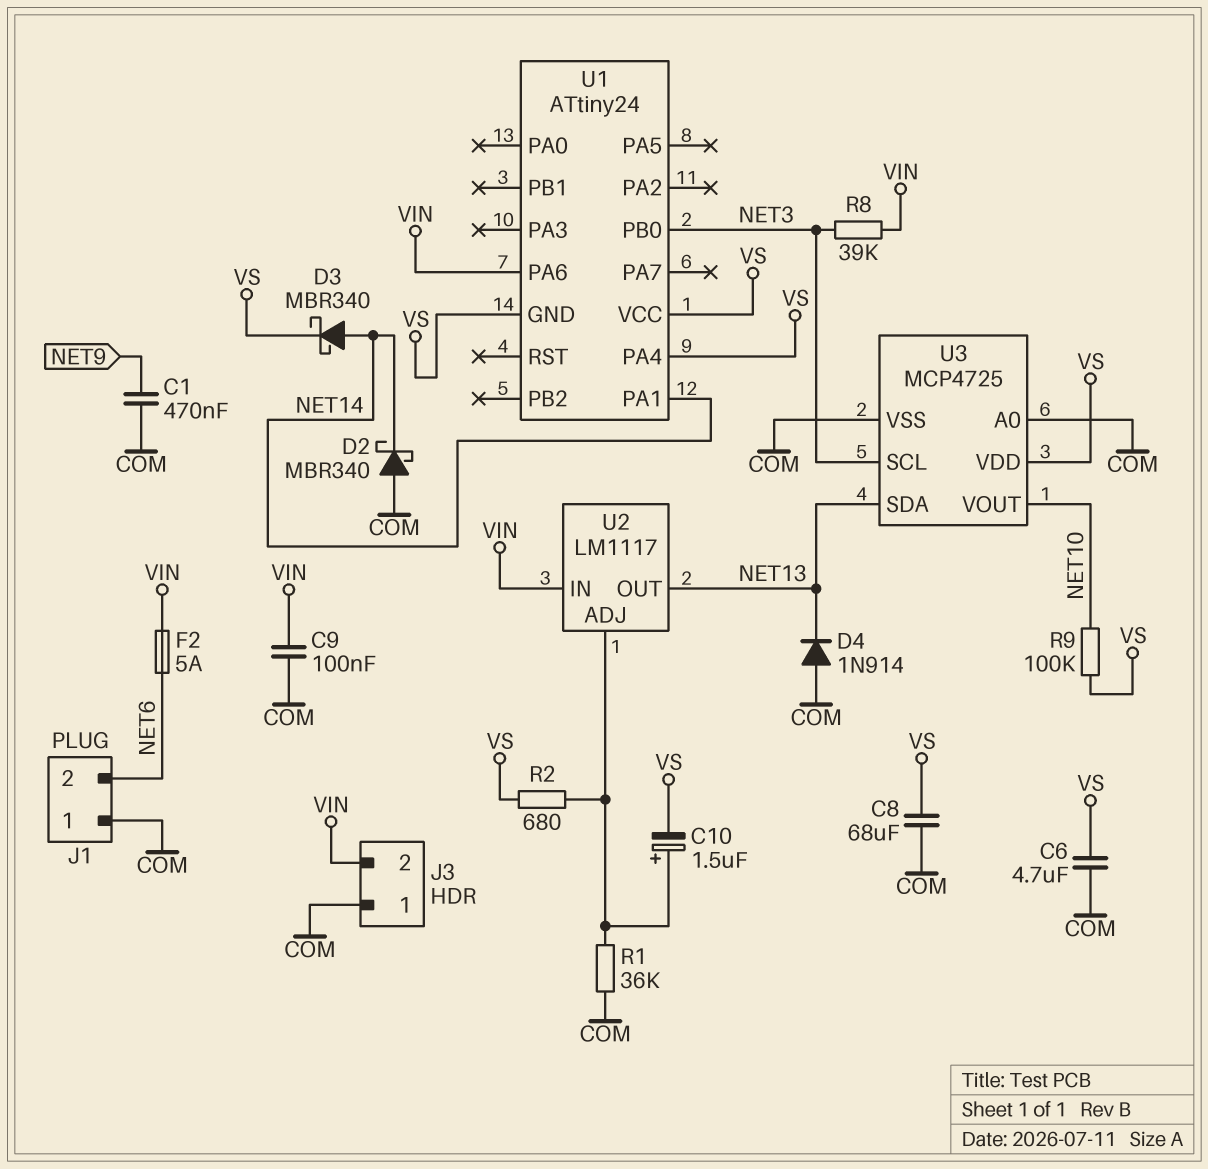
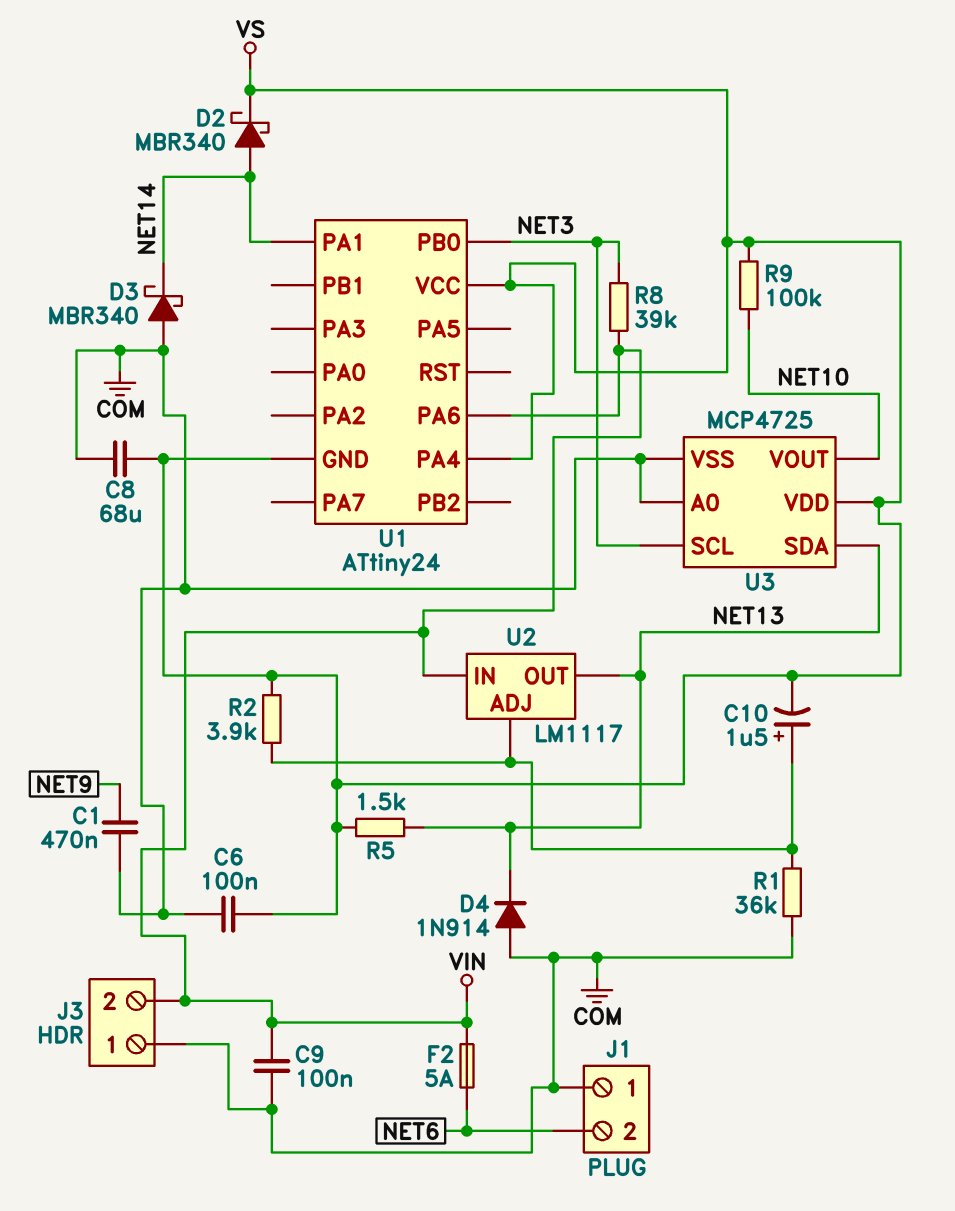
C6: 4.7uF (COM, VS) -> 100nF (COM, VS)
D2: schottky MBR340 (A COM, K NET14) -> schottky MBR340 (A NET14, K VS)
D3: schottky MBR340 (A NET14, K VS) -> schottky MBR340 (A COM, K NET14)
R2: 680 (U2/ADJ, VS) -> 3.9k (U2/ADJ, VS)
R5: none -> 1.5k (NET13, VS)

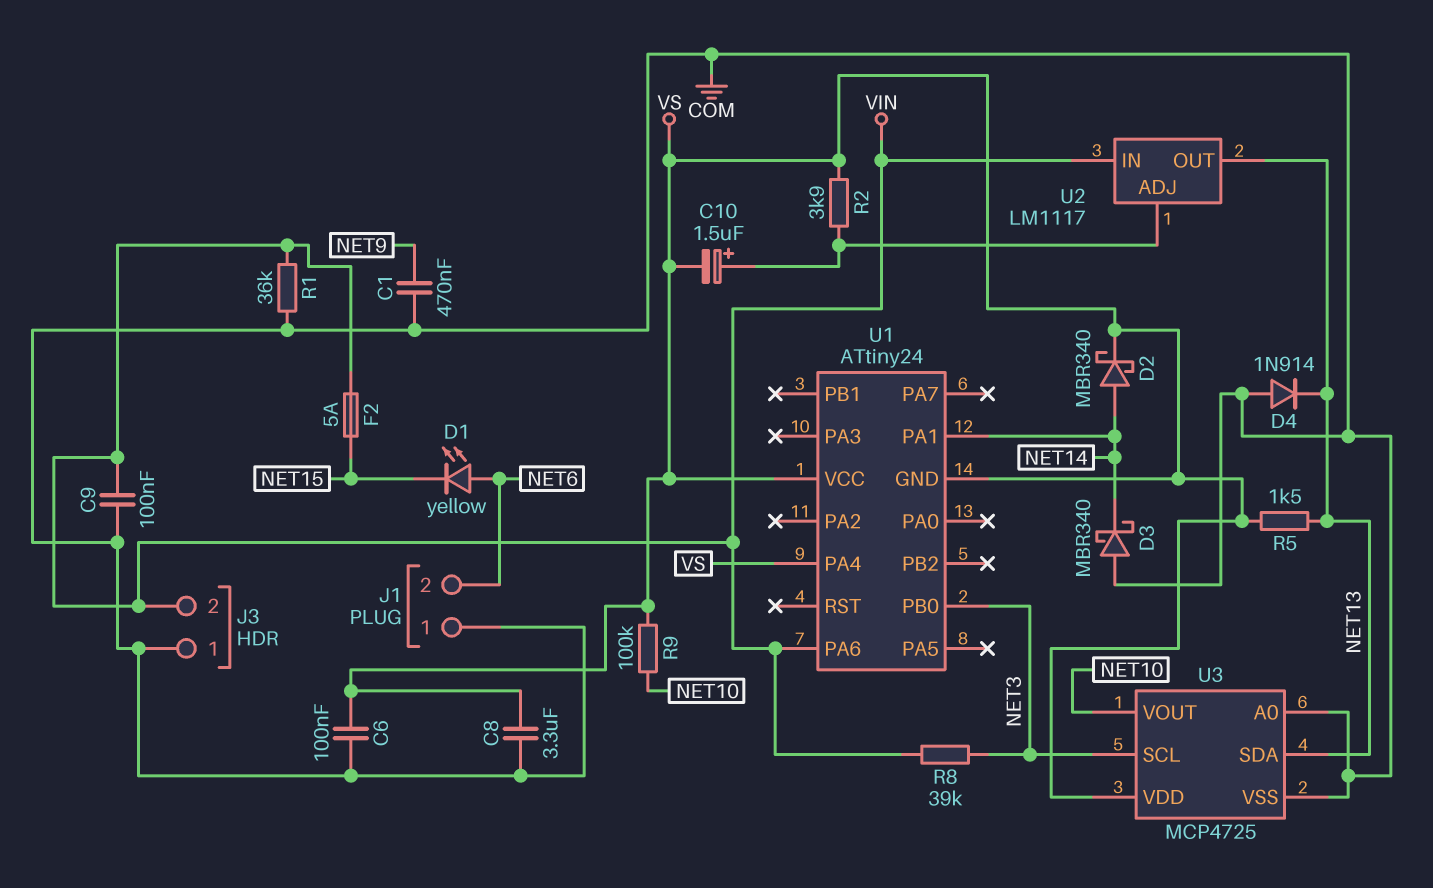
C8: 68uF (COM, VS) -> 3.3uF (COM, VS)
D1: none -> LED yellow (A NET6, K NET15)
F2: 5A (NET6, VIN) -> 5A (NET15, VIN)
R1: 36k (COM, U2/ADJ) -> 36k (COM, VIN)

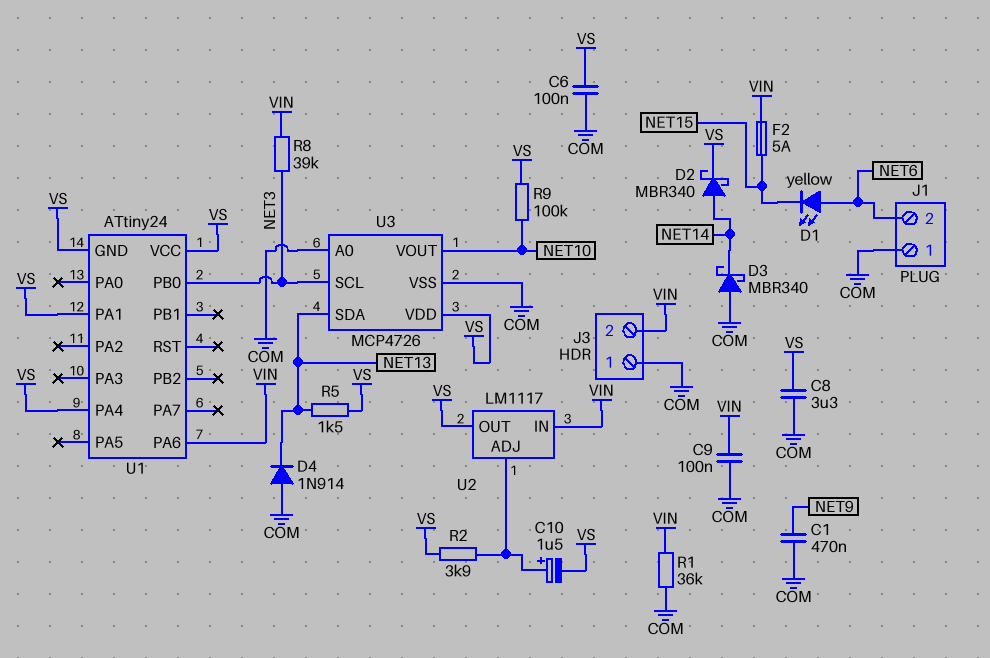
U1 pin PA1: NET14 -> VS
U2 pin OUT: NET13 -> VS
U3: MCP4725 -> MCP4726

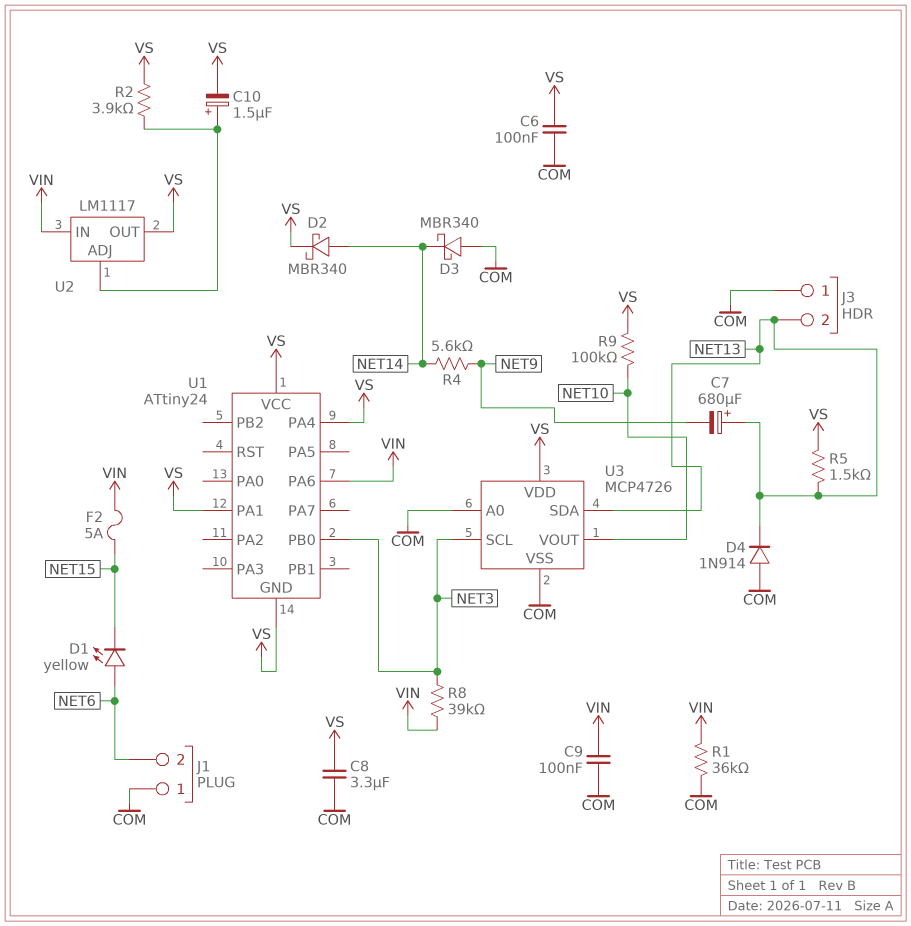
C1: 470nF (COM, NET9) -> none
C7: none -> 680uF (plus NET13, minus NET9)
J3 pin 2: VIN -> NET13
R4: none -> 5.6k (NET9, NET14)

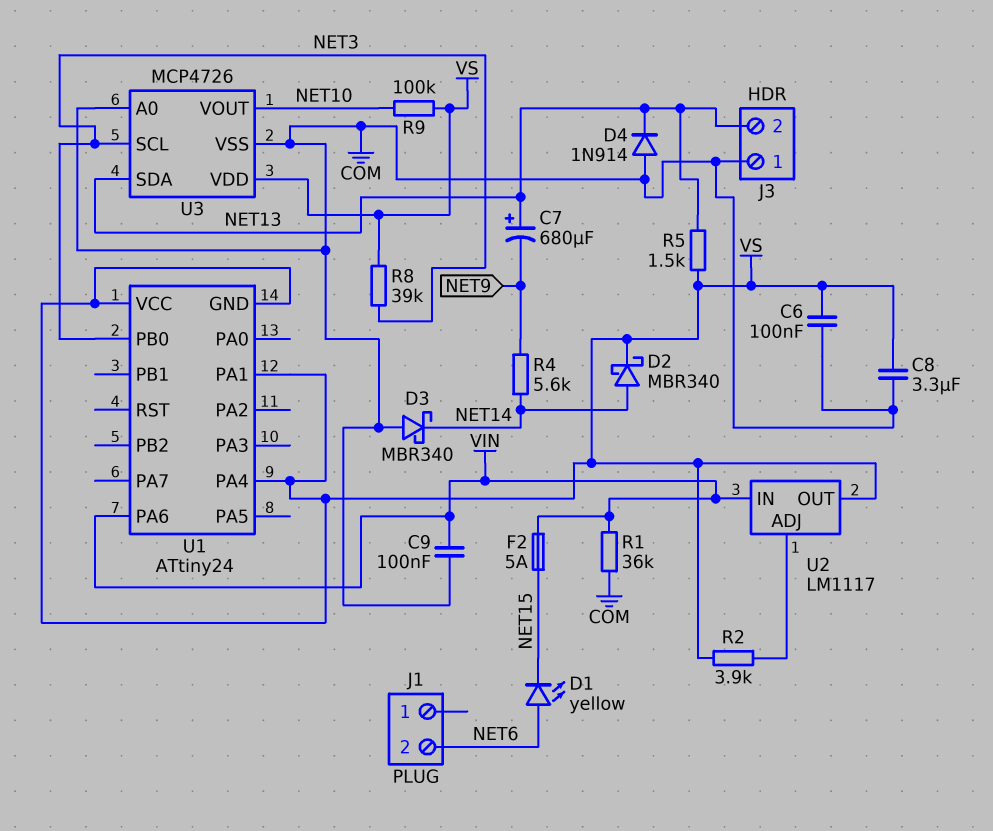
C10: 1.5uF (plus U2/ADJ, minus VS) -> none
J1 pin 1: COM -> none
R8: 39k (NET3, VIN) -> 39k (NET3, VS)

